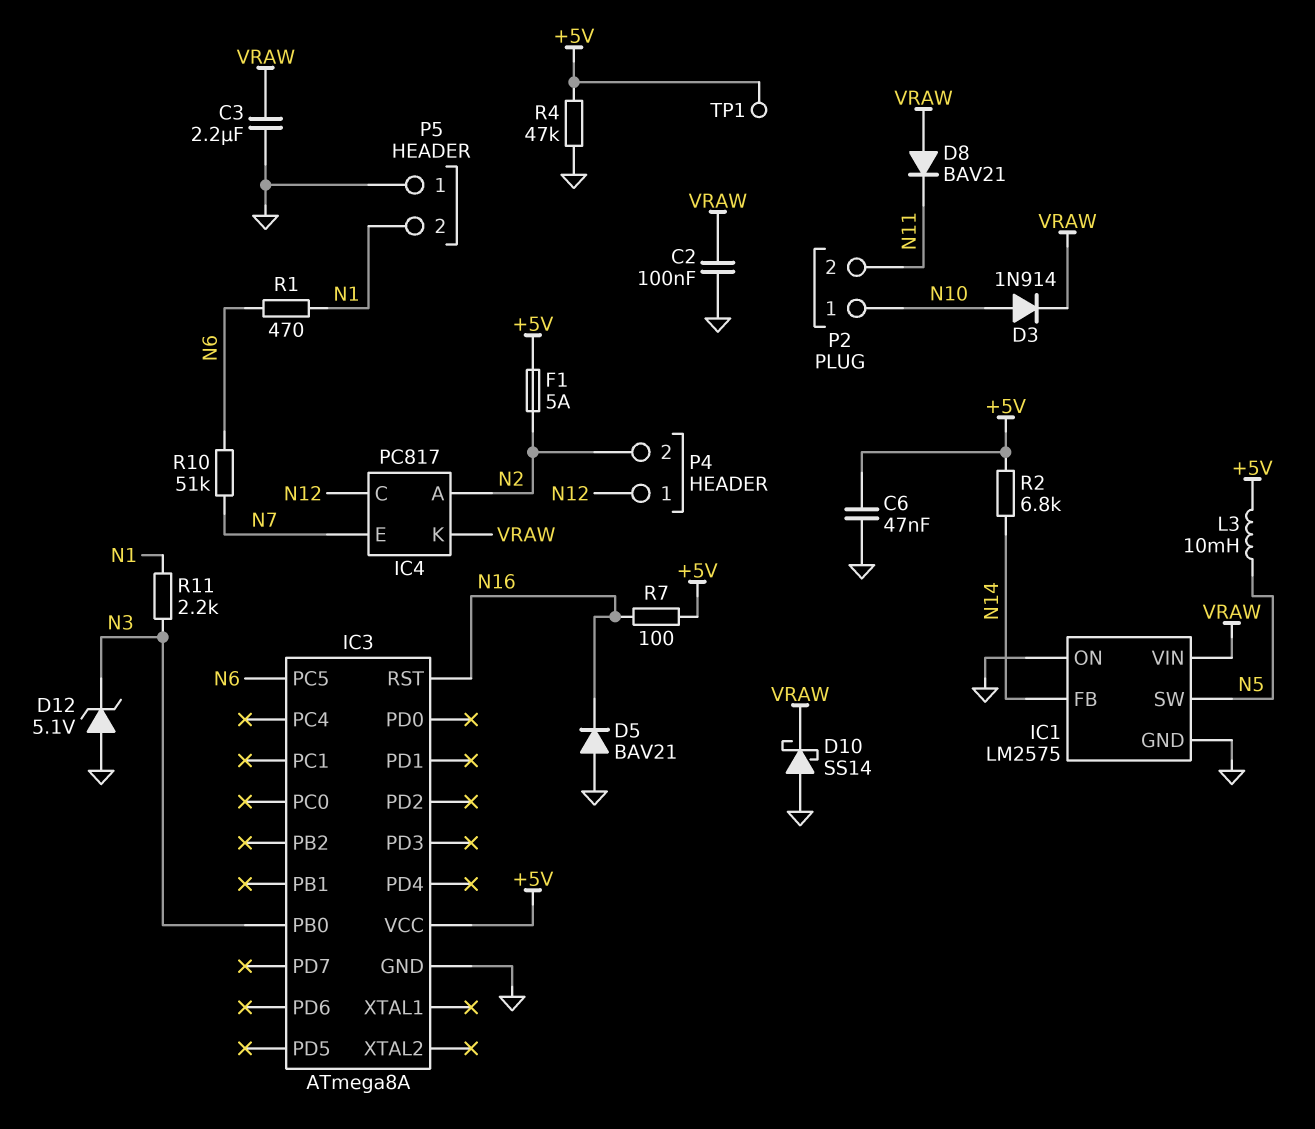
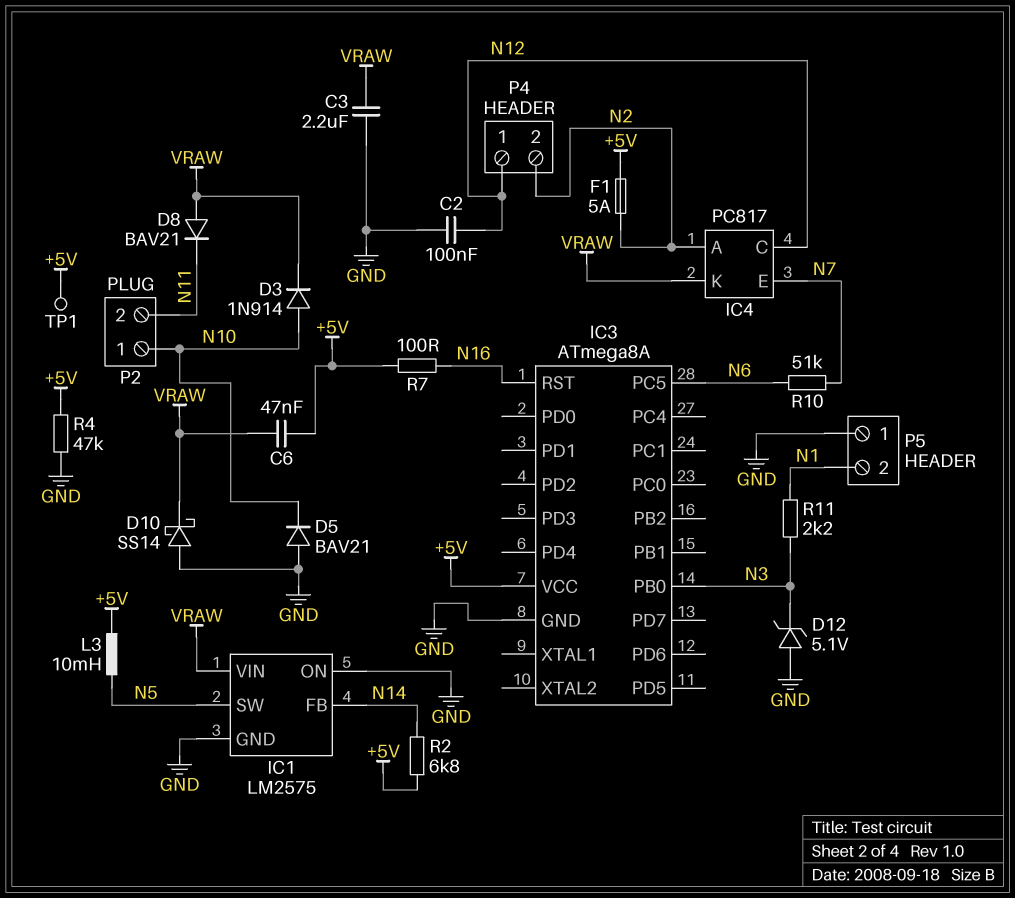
C2: 100nF (GND, VRAW) -> 100nF (GND, N12)
C6: 47nF (+5V, GND) -> 47nF (+5V, VRAW)
D5: diode BAV21 (A GND, K N16) -> diode BAV21 (A GND, K N10)
R1: 470 (N1, N6) -> none

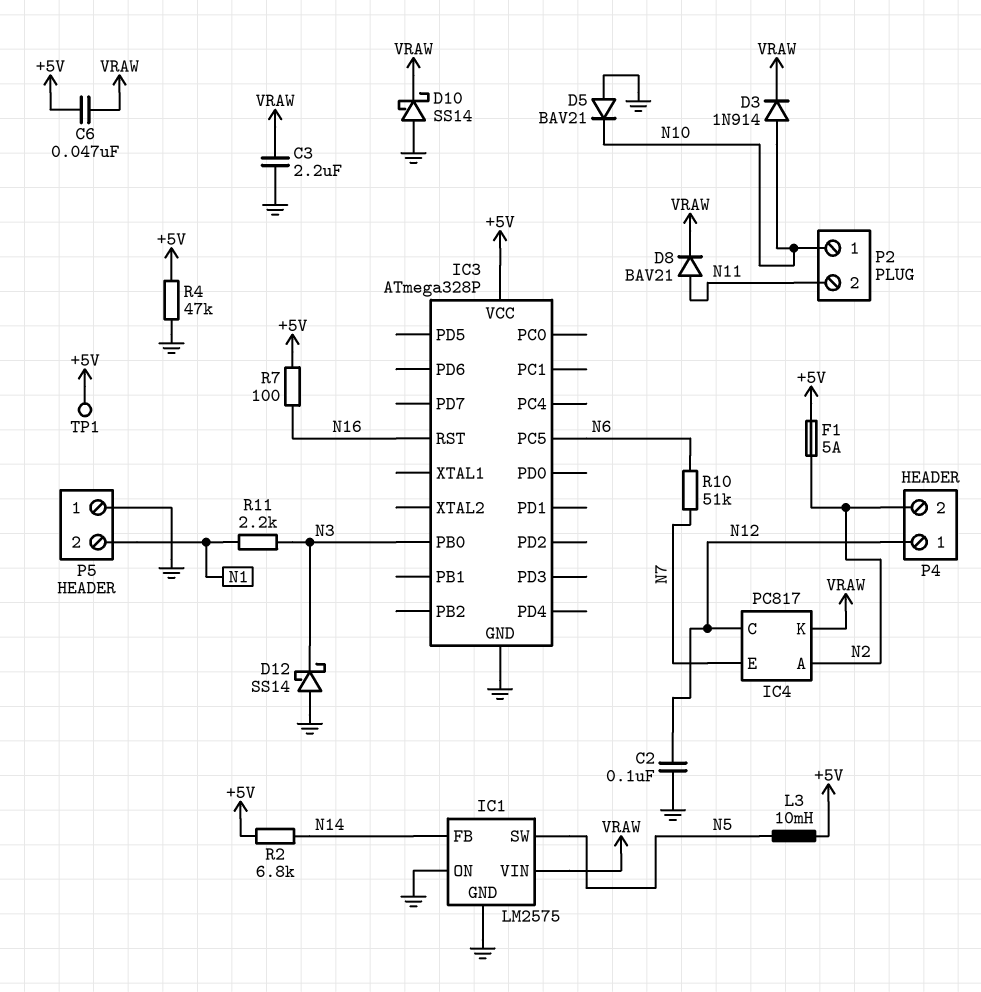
D8: diode BAV21 (A VRAW, K N11) -> diode BAV21 (A N11, K VRAW)
D12: zener 5.1V (A GND, K N3) -> schottky SS14 (A GND, K N3)
IC3: ATmega8A -> ATmega328P

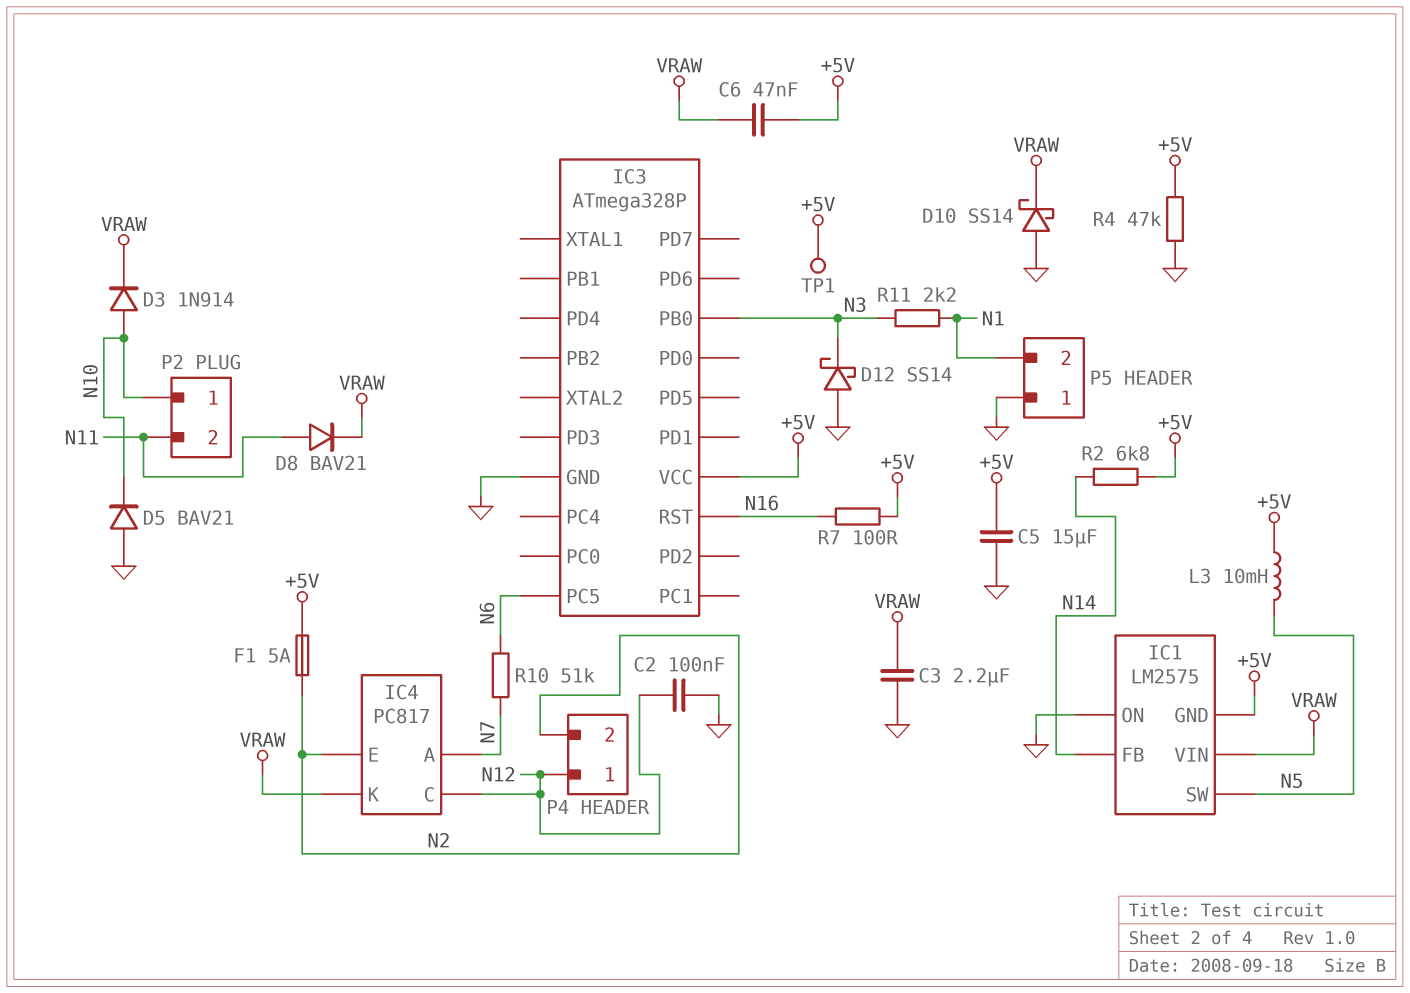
C5: none -> 15uF (+5V, GND)
IC1 pin GND: GND -> +5V
IC4 pin A: N2 -> N7
IC4 pin E: N7 -> N2

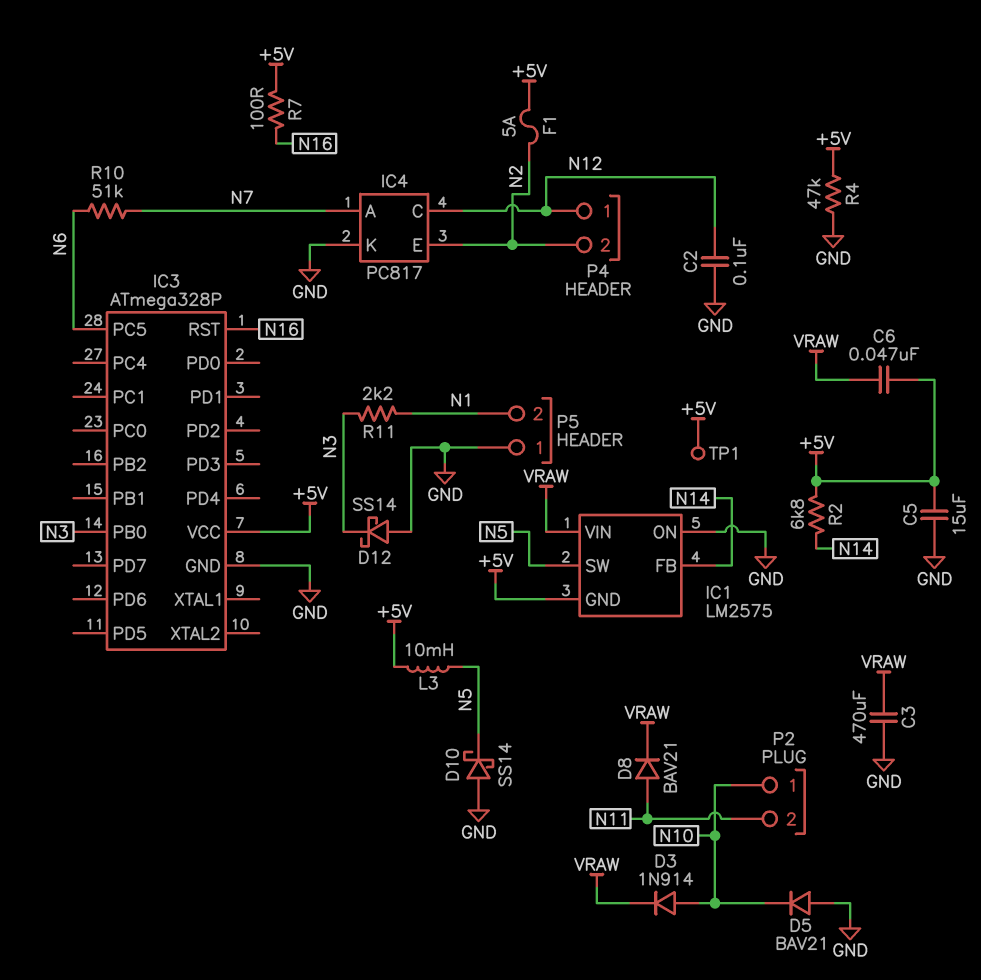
C3: 2.2uF (GND, VRAW) -> 470uF (GND, VRAW)
D10: schottky SS14 (A GND, K VRAW) -> schottky SS14 (A GND, K N5)
IC4 pin K: VRAW -> GND

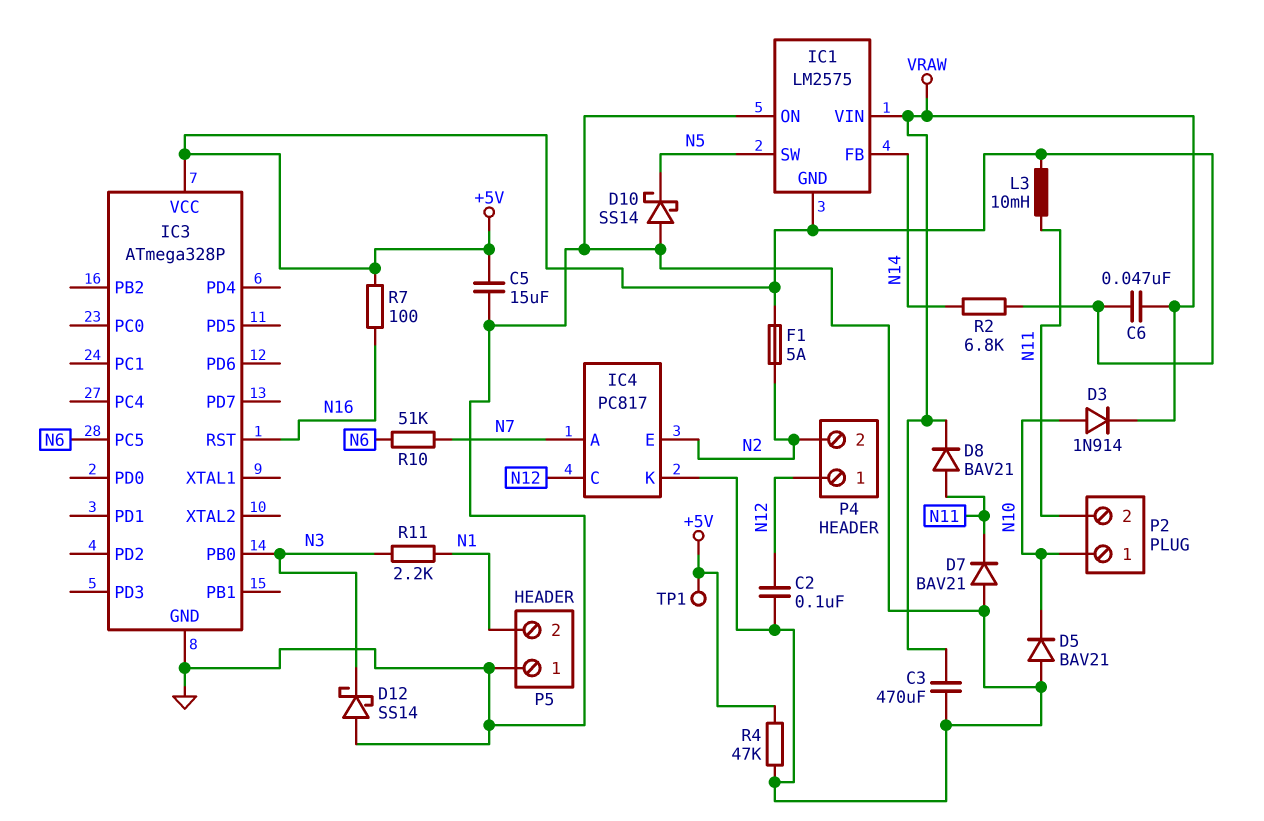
D7: none -> diode BAV21 (A GND, K N11)
L3: 10mH (+5V, N5) -> 10mH (+5V, N11)

